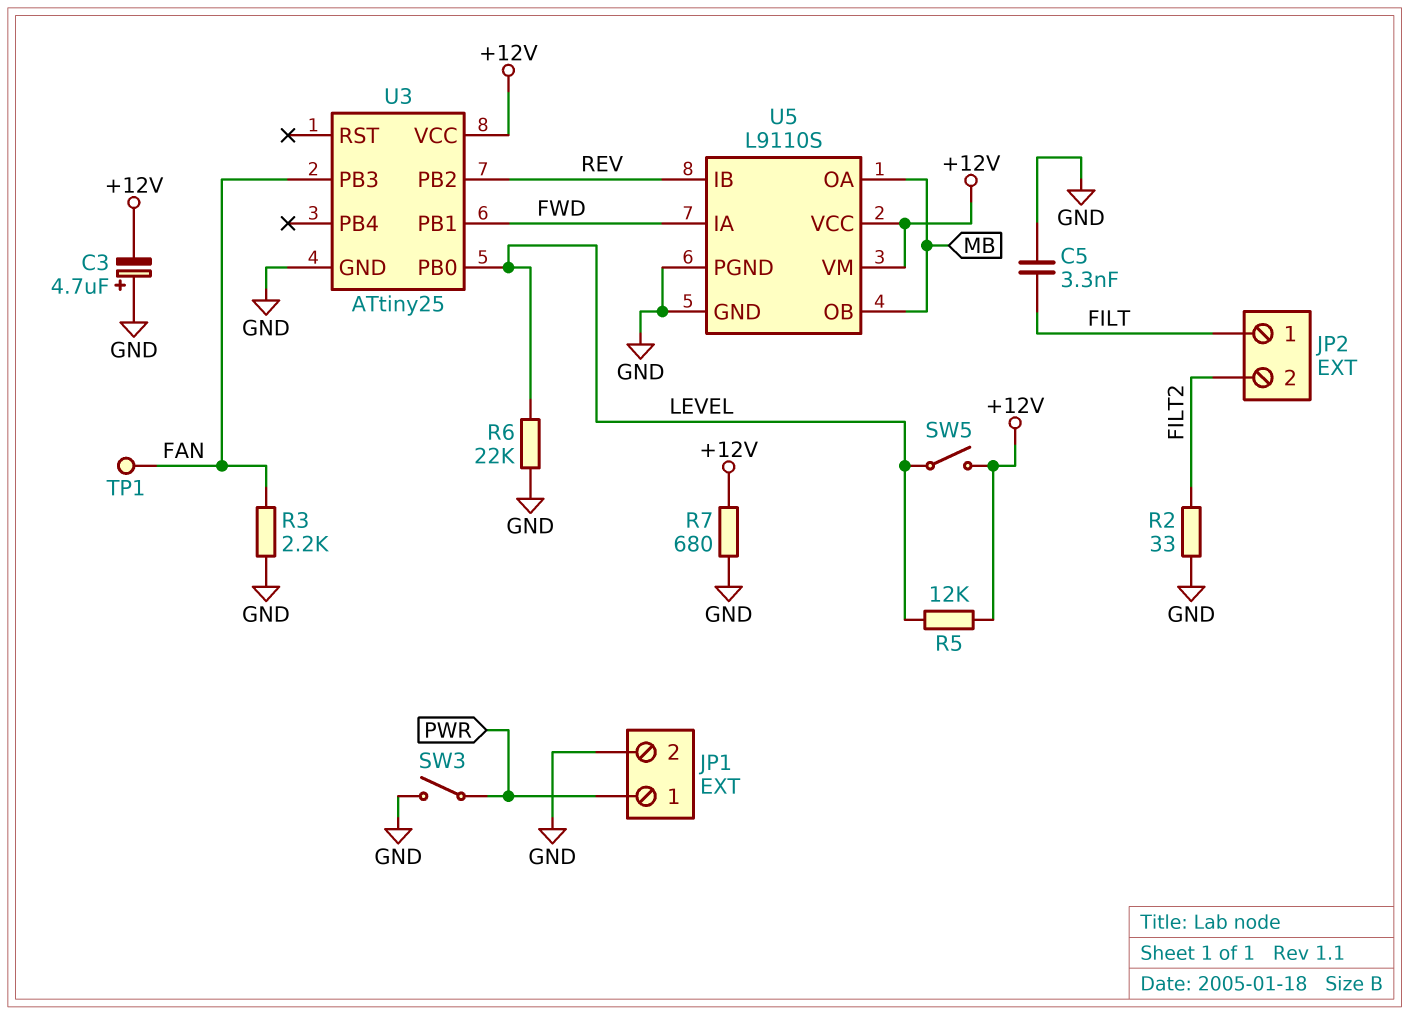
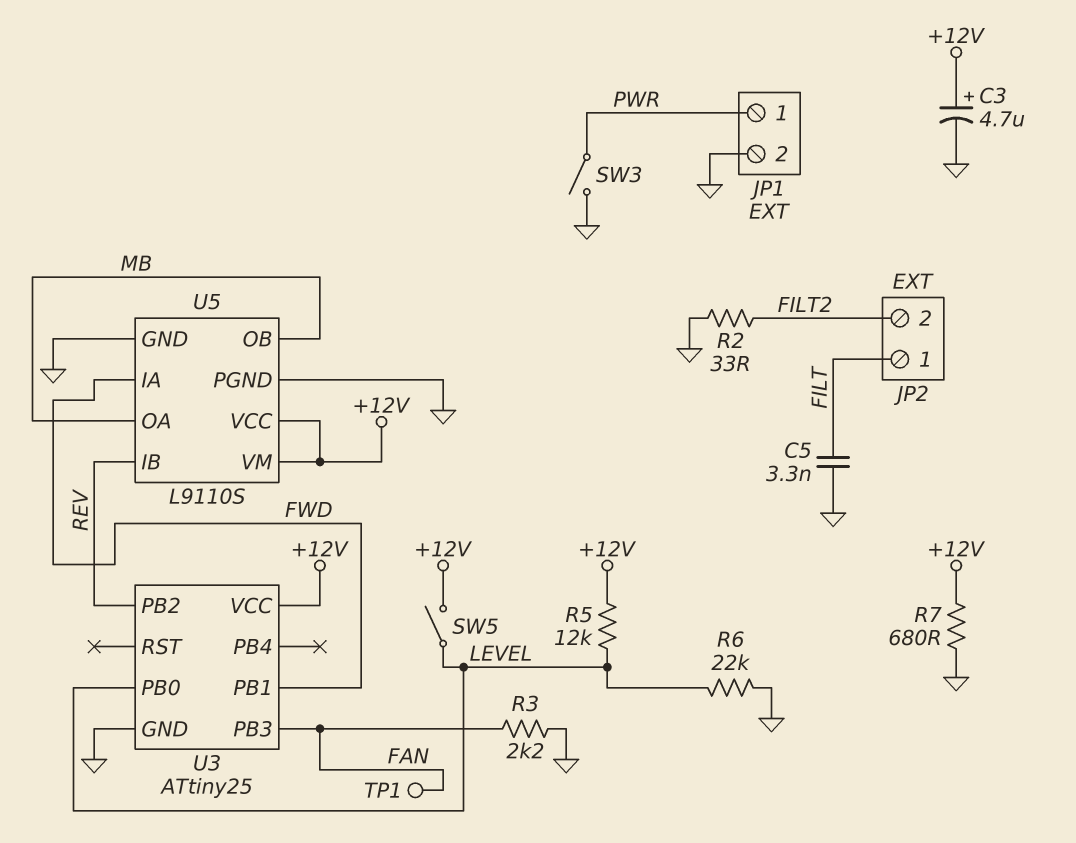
C3: 4.7uF (plus GND, minus +12V) -> 4.7uF (plus +12V, minus GND)

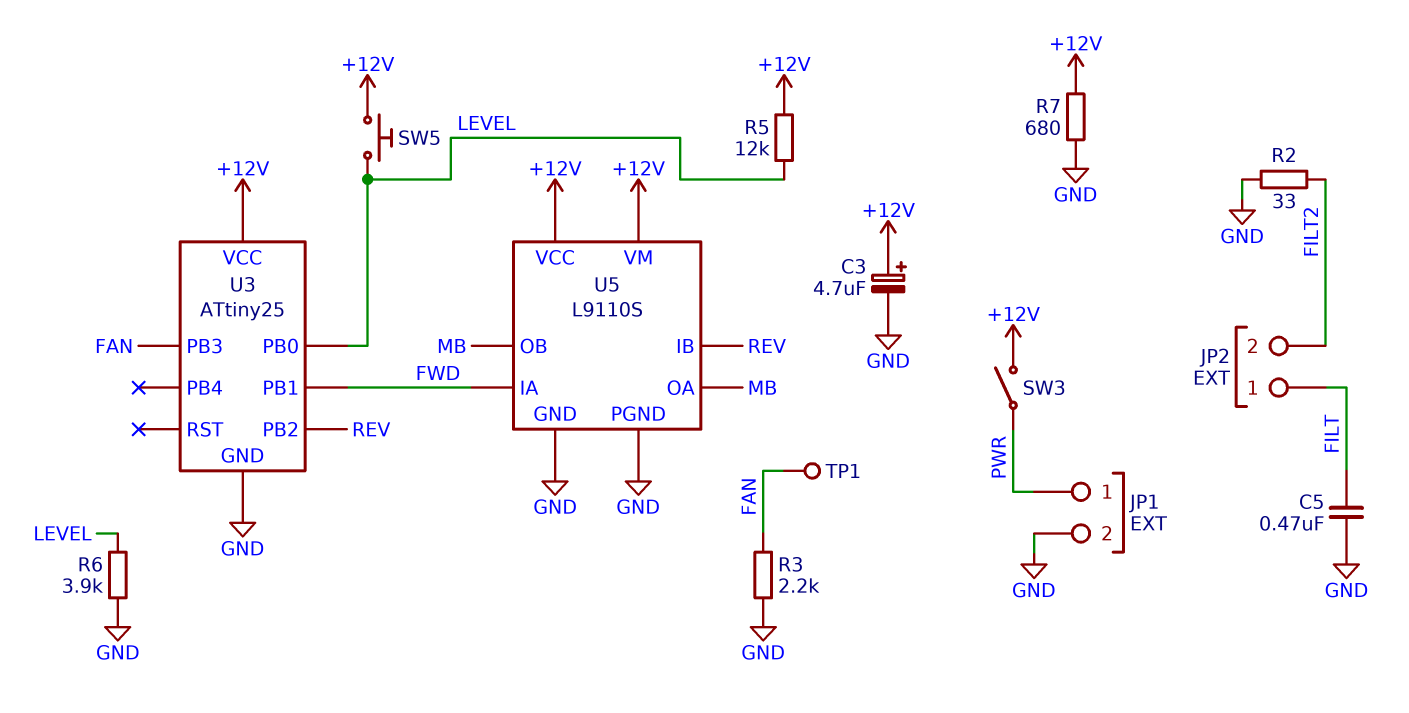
C5: 3.3nF (FILT, GND) -> 470nF (FILT, GND)
R6: 22k (GND, LEVEL) -> 3.9k (GND, LEVEL)
SW3: switch (GND, PWR) -> switch (+12V, PWR)
SW5: switch (+12V, LEVEL) -> button (+12V, LEVEL)

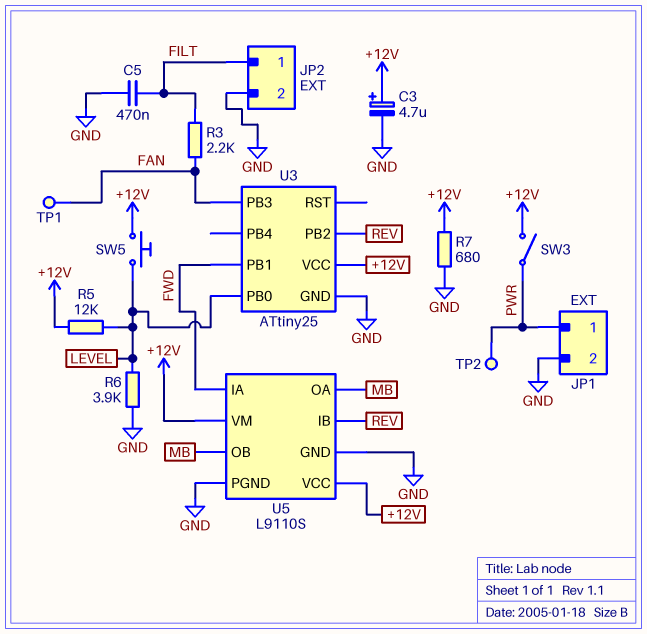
JP2 pin 2: FILT2 -> GND
R2: 33 (FILT2, GND) -> none
R3: 2.2k (FAN, GND) -> 2.2k (FAN, FILT)
TP2: none -> test point (PWR)

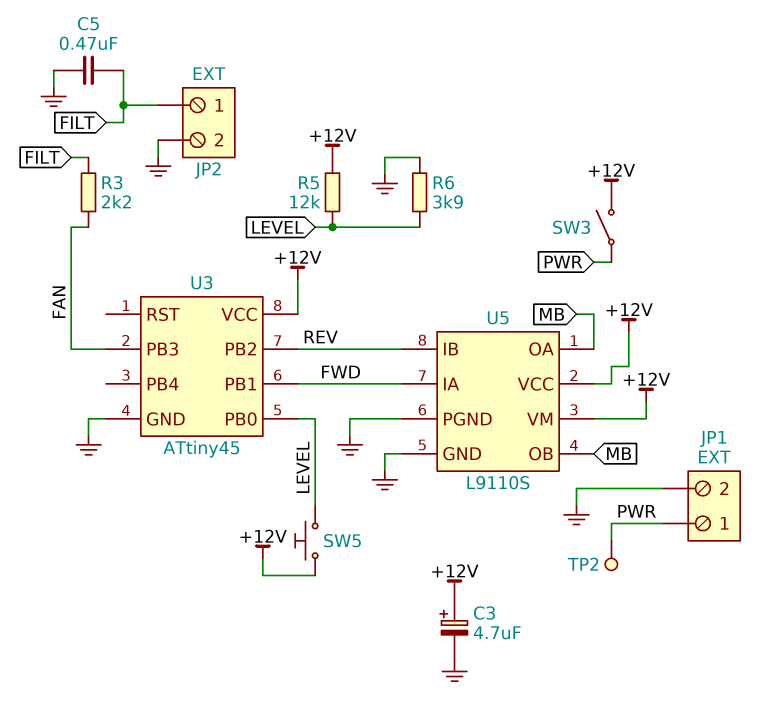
R7: 680 (+12V, GND) -> none
TP1: test point (FAN) -> none
U3: ATtiny25 -> ATtiny45

